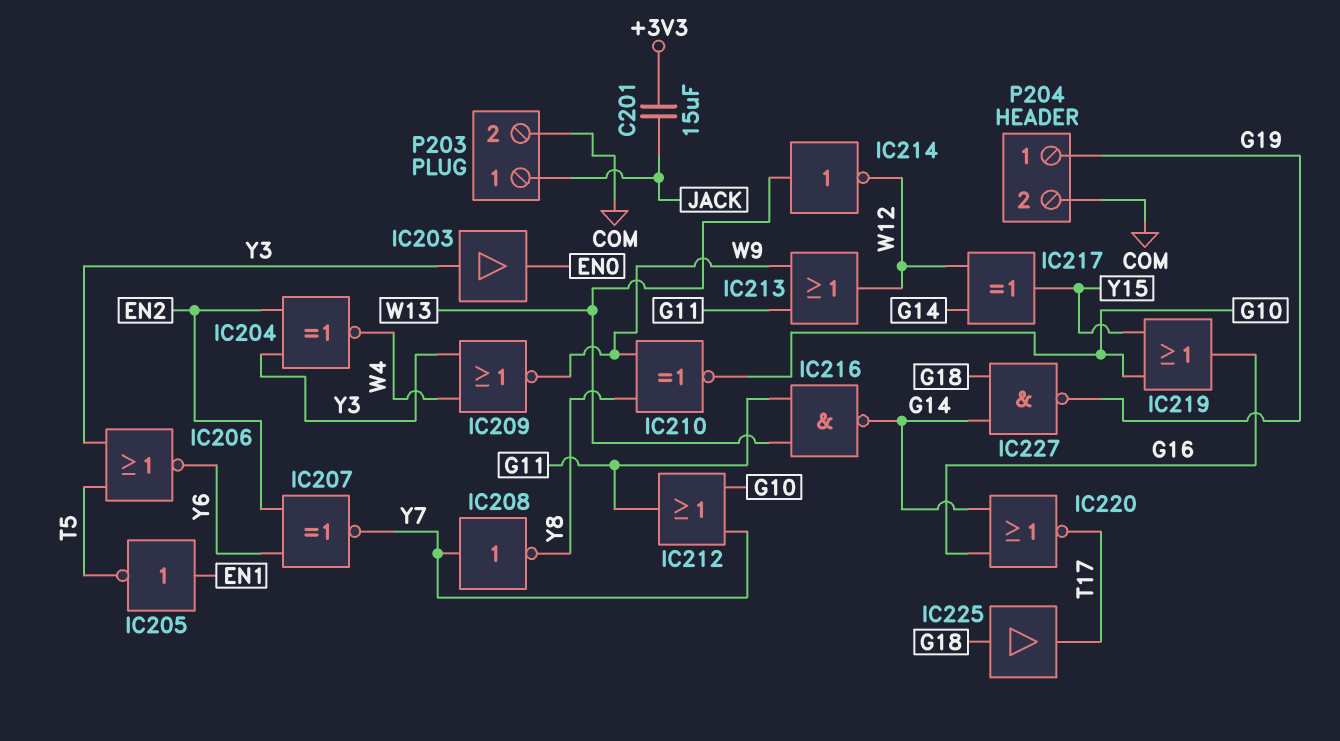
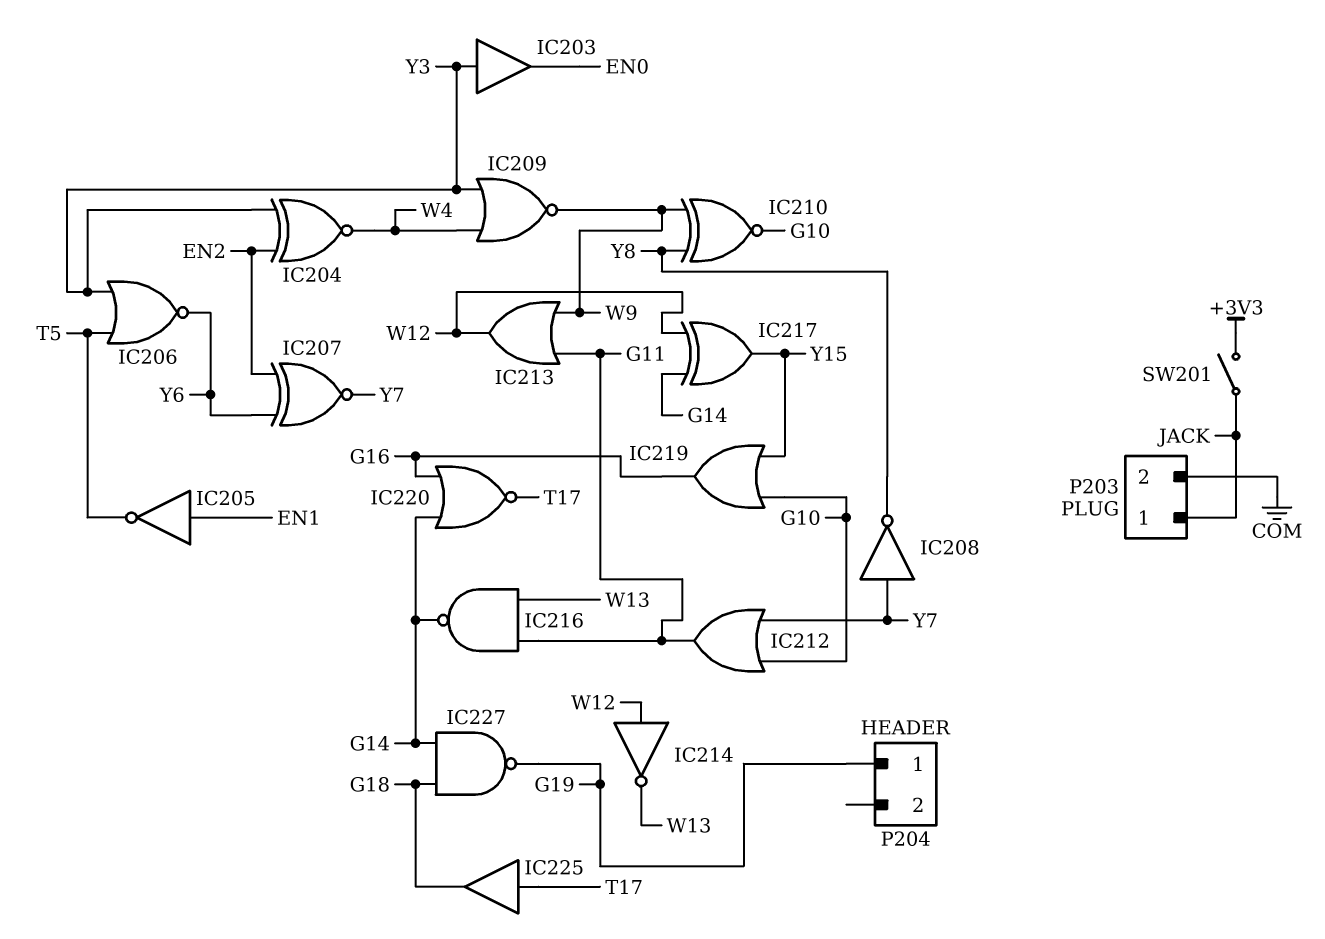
C201: 15uF (+3V3, JACK) -> none
IC214: NOT (in W13, out W12) -> NOT (in W12, out W13)
IC225: buffer (in G18, out T17) -> buffer (in T17, out G18)
P204 pin 2: COM -> none
SW201: none -> switch (+3V3, JACK)

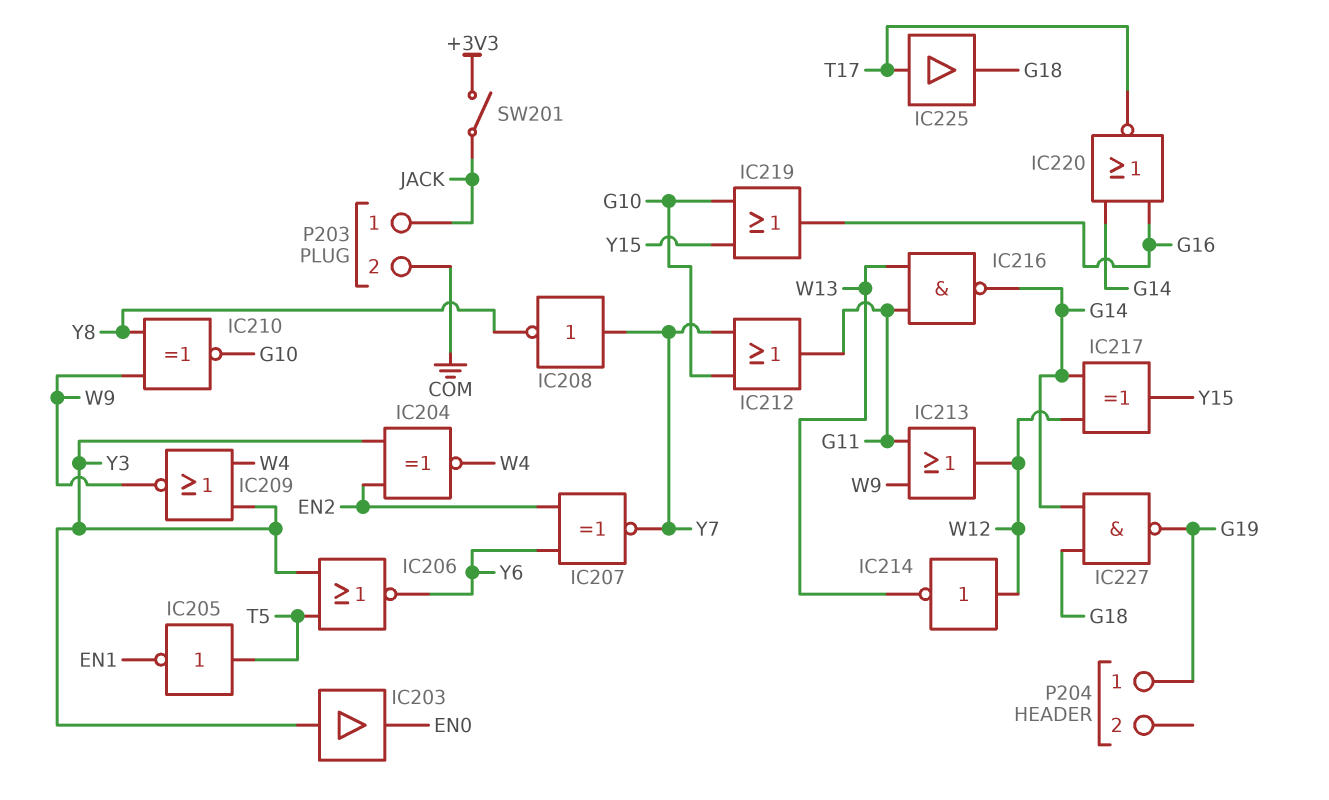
IC205: NOT (in EN1, out T5) -> NOT (in T5, out EN1)

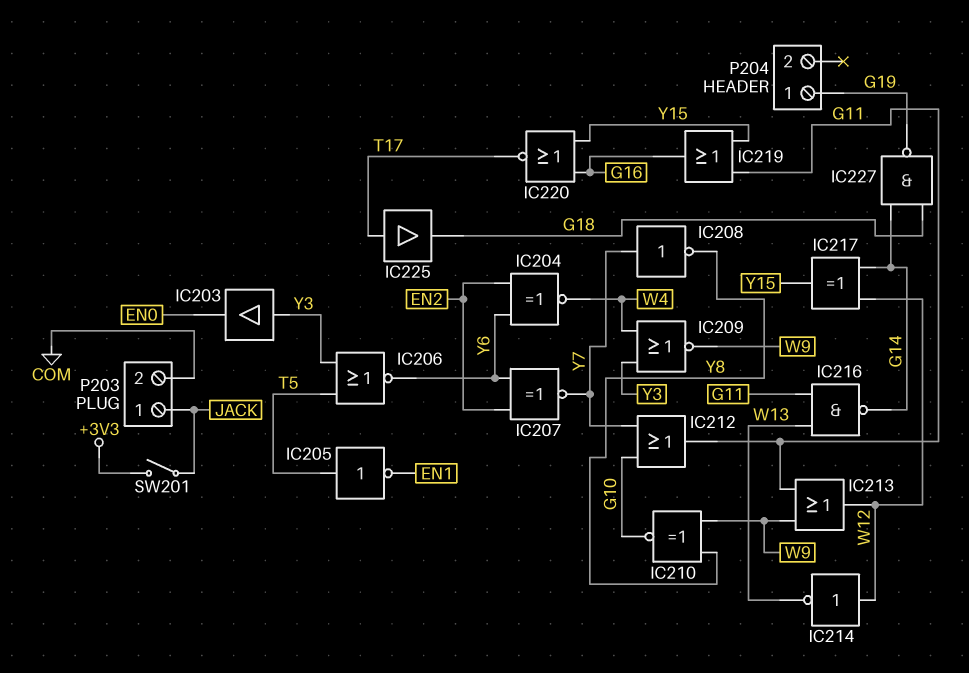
IC204: XNOR (in EN2, in Y3, out W4) -> XNOR (in EN2, in Y6, out W4)
IC219: OR (in G10, in Y15, out G16) -> OR (in G11, in Y15, out G16)
IC220: NOR (in G14, in G16, out T17) -> NOR (in G16, in Y15, out T17)

